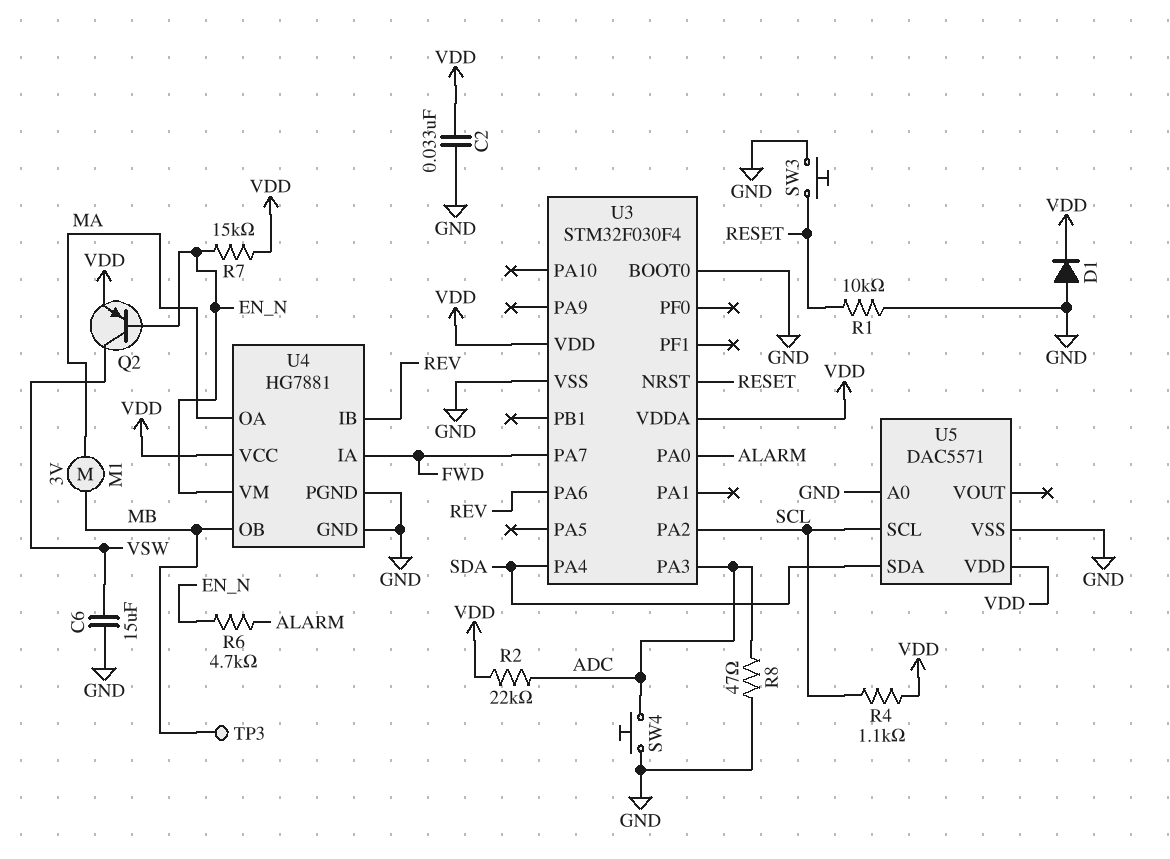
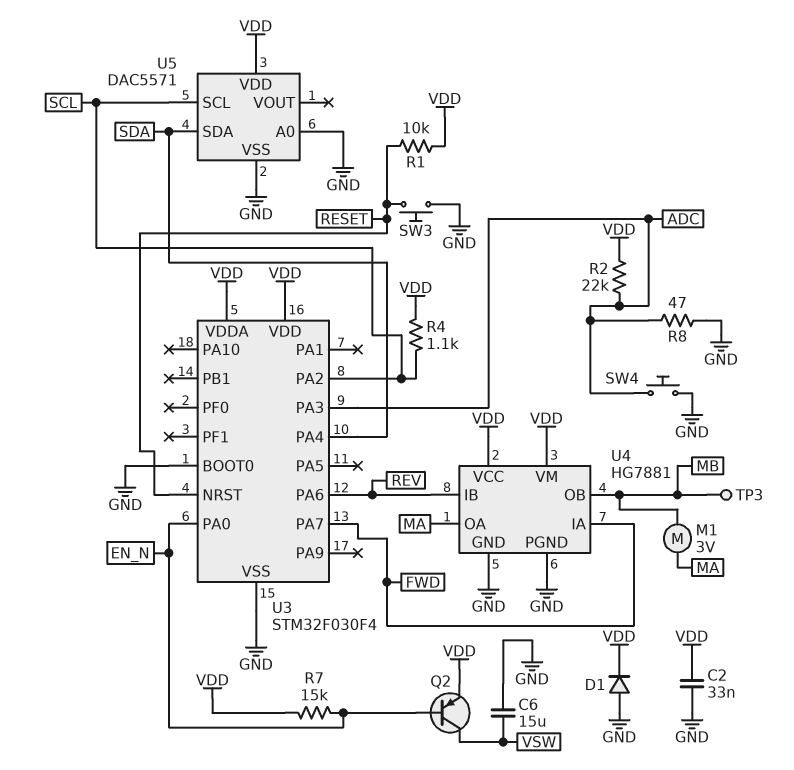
R1: 10k (GND, RESET) -> 10k (RESET, VDD)
R6: 4.7k (ALARM, EN_N) -> none
U3 pin PA0: ALARM -> EN_N
U4 pin VM: EN_N -> VDD

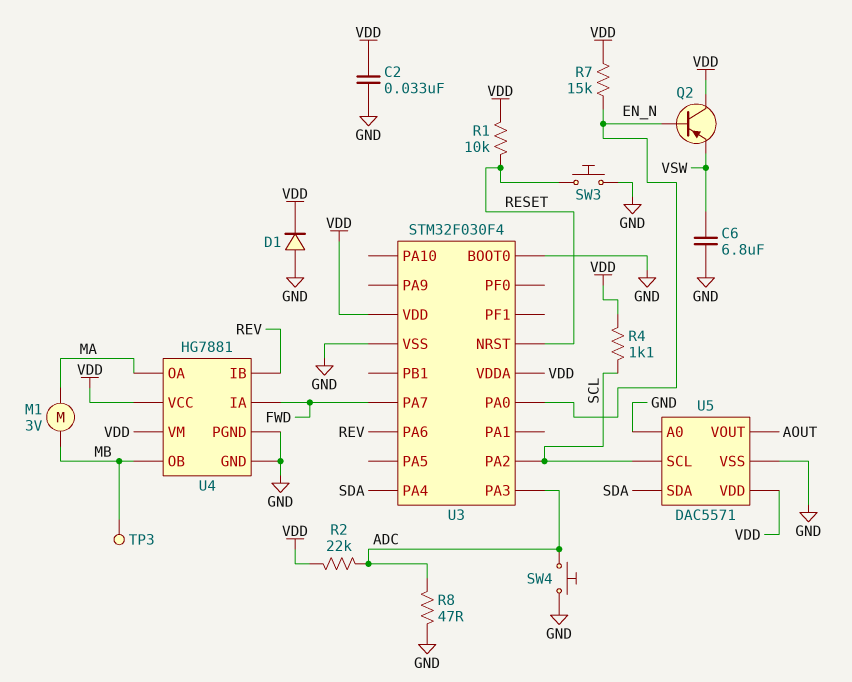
C6: 15uF (GND, VSW) -> 6.8uF (GND, VSW)
Q2: PNP (B EN_N, C VSW, E VDD) -> PNP (B EN_N, C VDD, E VSW)
U5 pin VOUT: none -> AOUT

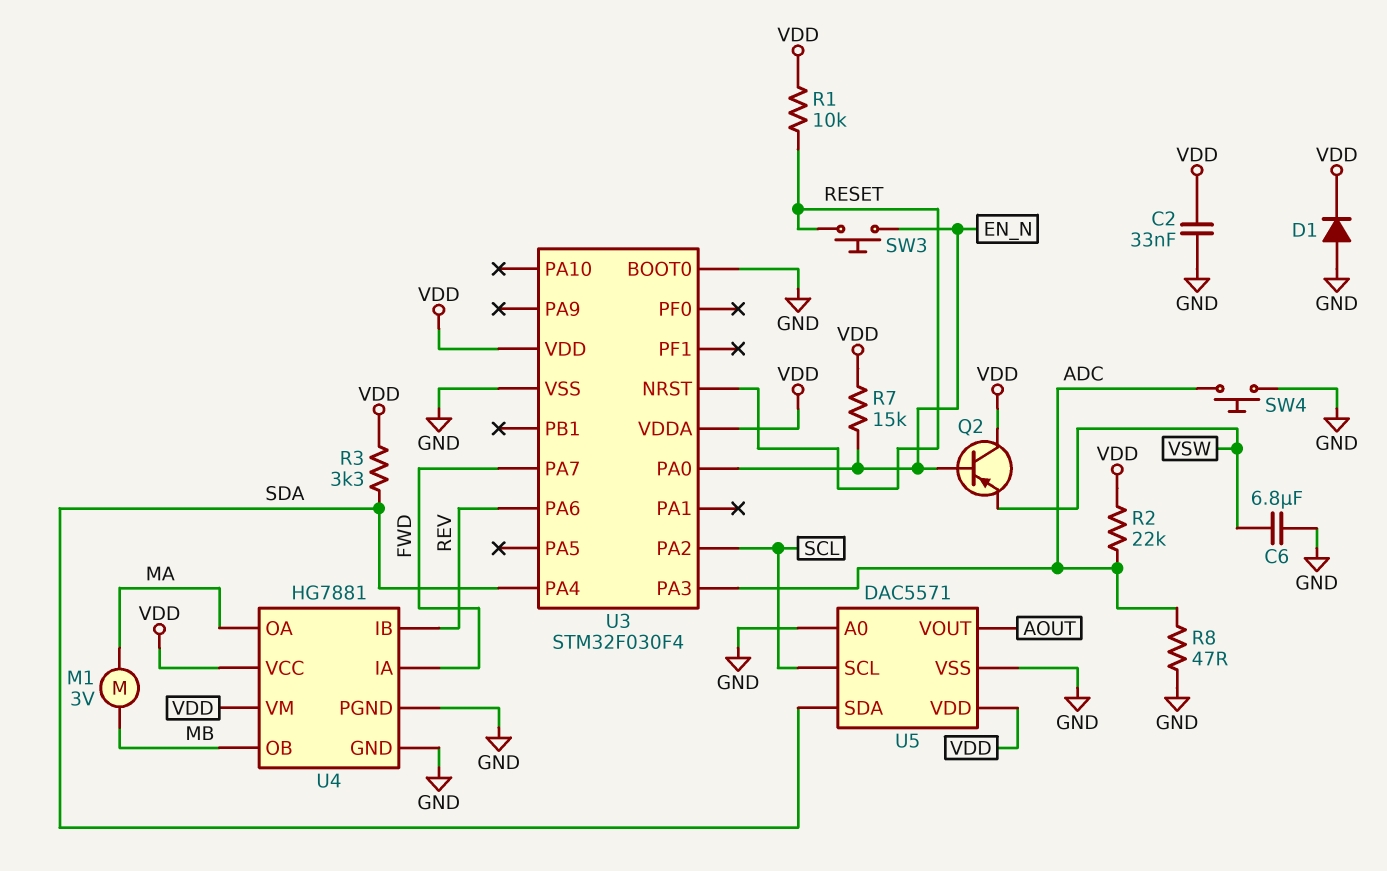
R3: none -> 3.3k (SDA, VDD)
R4: 1.1k (SCL, VDD) -> none
SW3: button (GND, RESET) -> button (EN_N, RESET)
TP3: test point (MB) -> none

